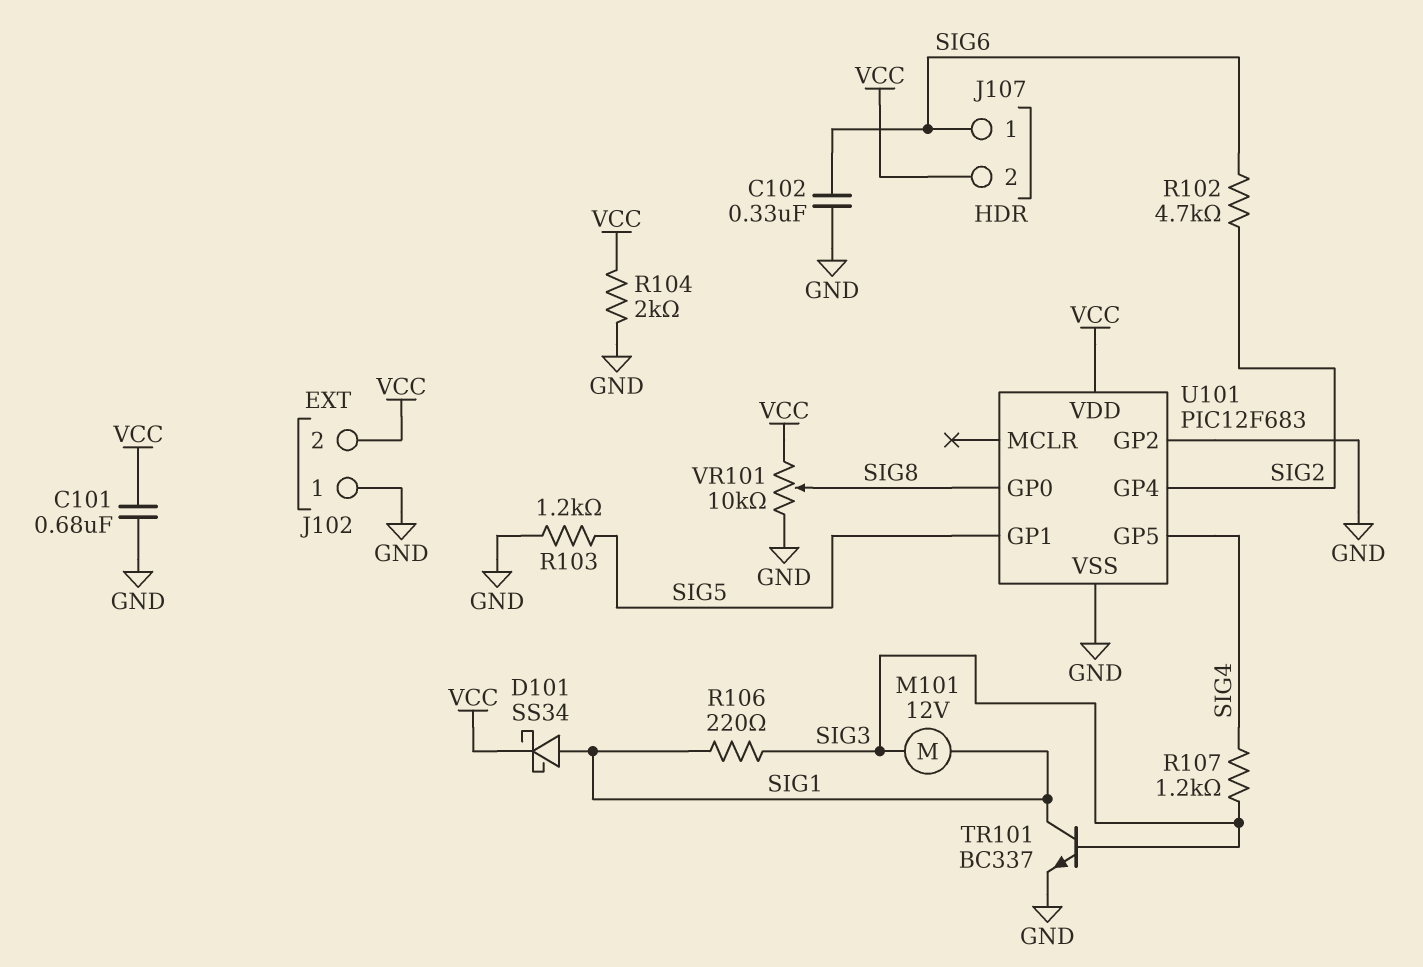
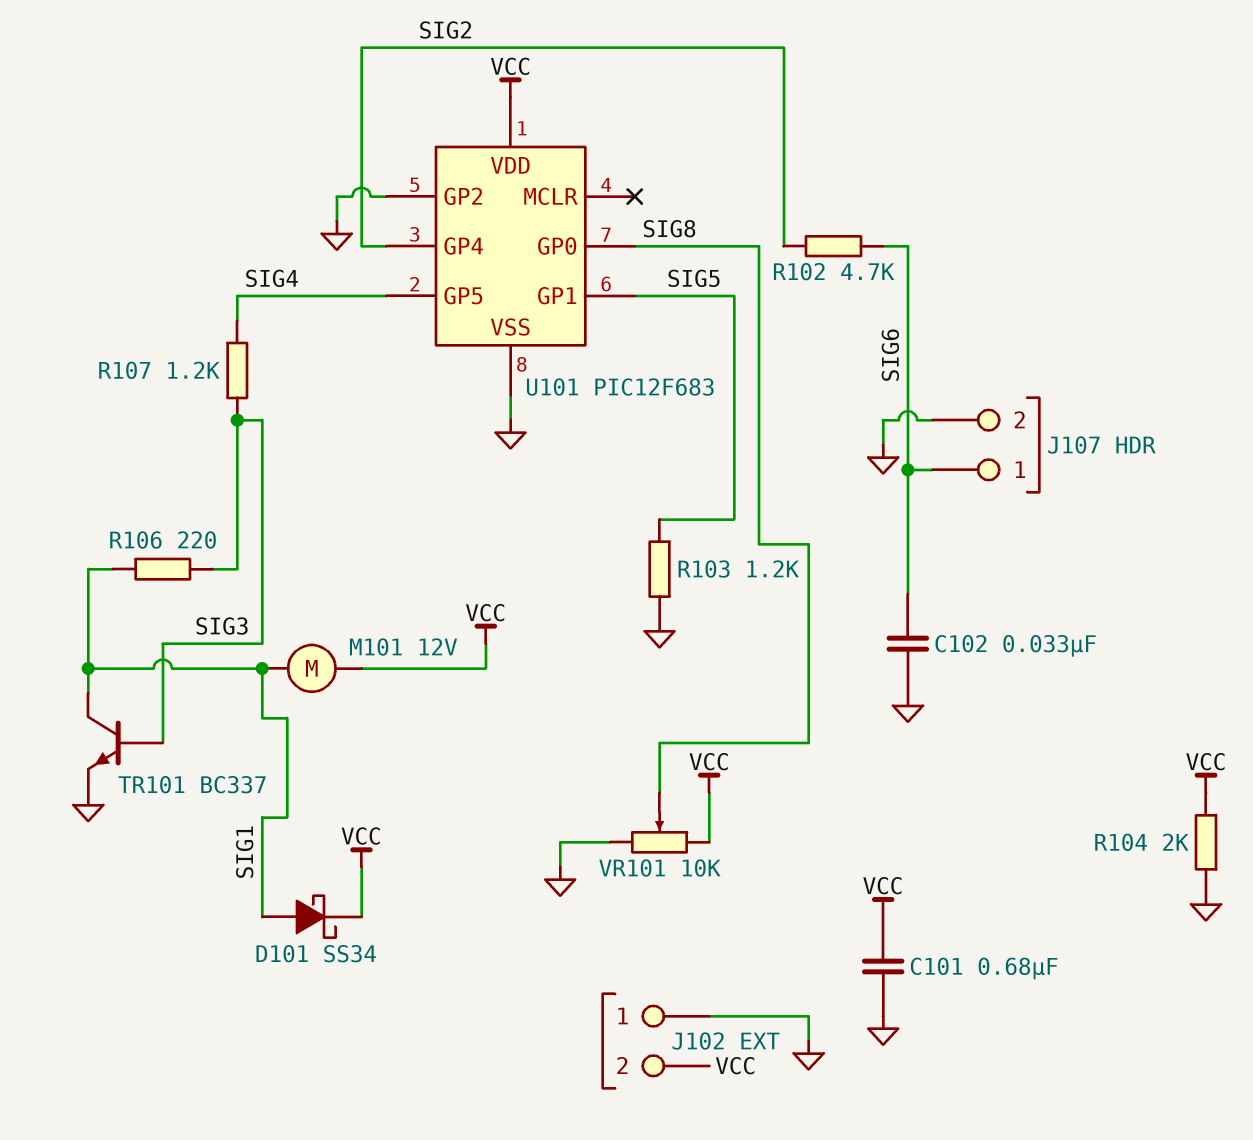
C102: 330nF (GND, SIG6) -> 33nF (GND, SIG6)
J107 pin 2: VCC -> GND
M101: motor 12V (SIG1, SIG3) -> motor 12V (SIG1, VCC)

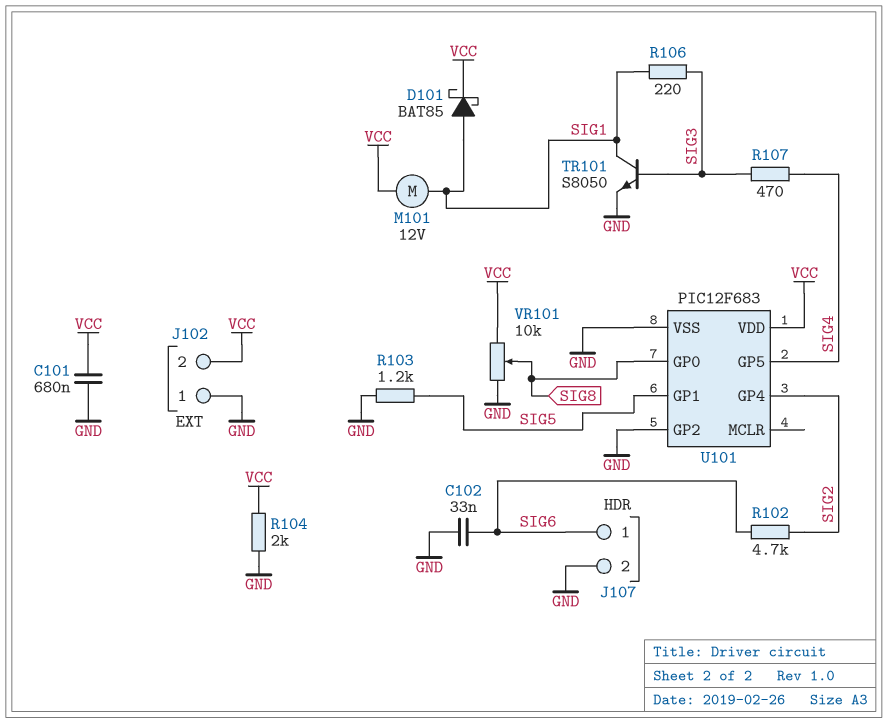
D101: schottky SS34 (A SIG1, K VCC) -> schottky BAT85 (A SIG1, K VCC)
R107: 1.2k (SIG3, SIG4) -> 470 (SIG3, SIG4)
TR101: NPN BC337 (B SIG3, C SIG1, E GND) -> NPN S8050 (B SIG3, C SIG1, E GND)

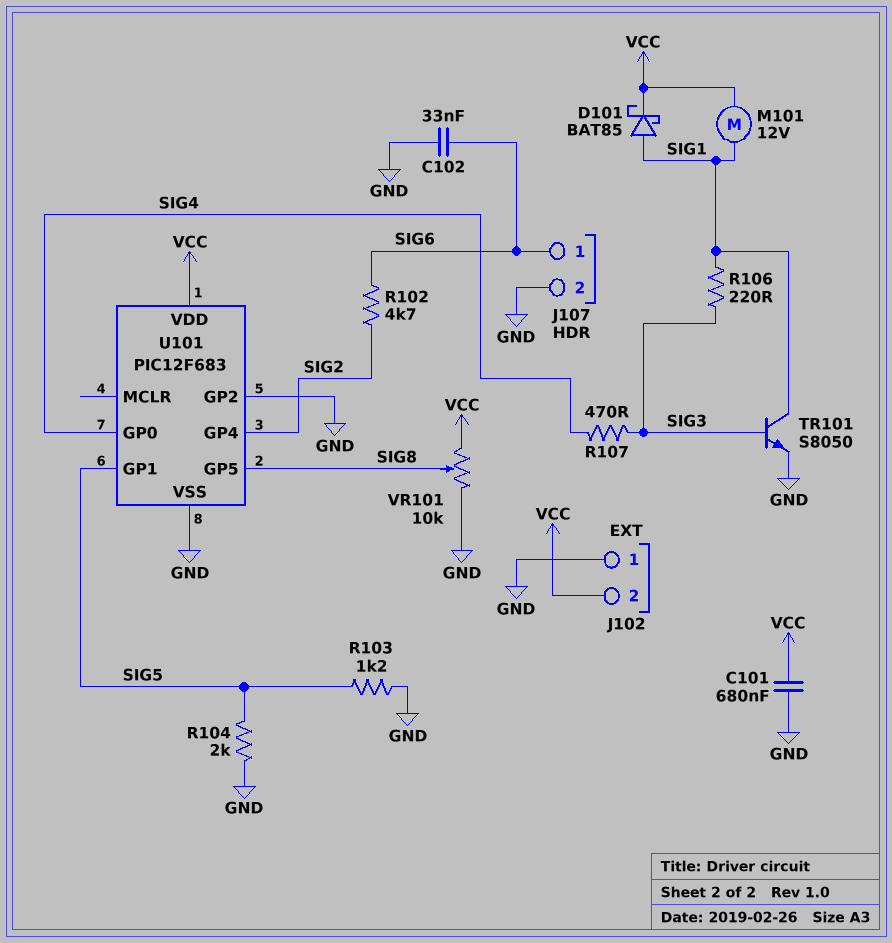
R104: 2k (GND, VCC) -> 2k (GND, SIG5)
U101 pin GP0: SIG8 -> SIG4
U101 pin GP5: SIG4 -> SIG8

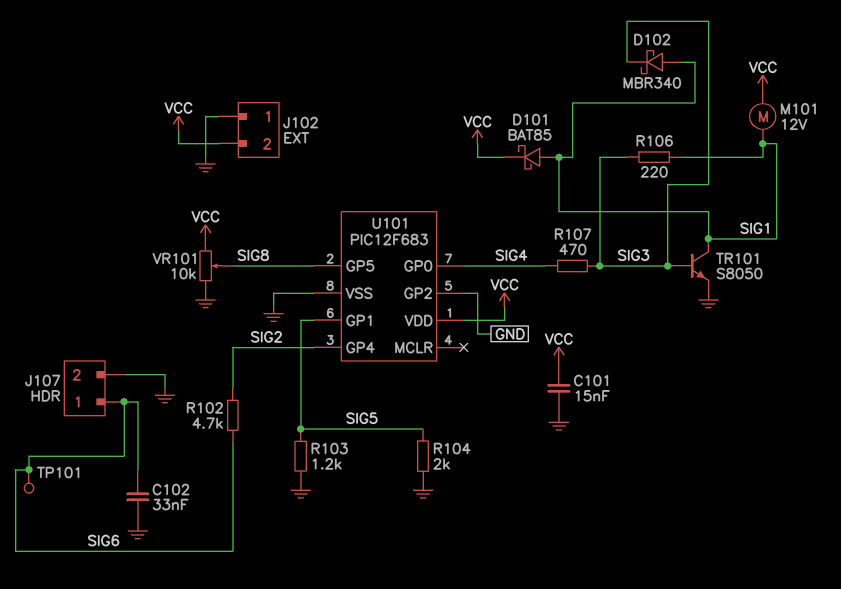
C101: 680nF (GND, VCC) -> 15nF (GND, VCC)
D102: none -> schottky MBR340 (A SIG1, K SIG3)
TP101: none -> test point (SIG6)

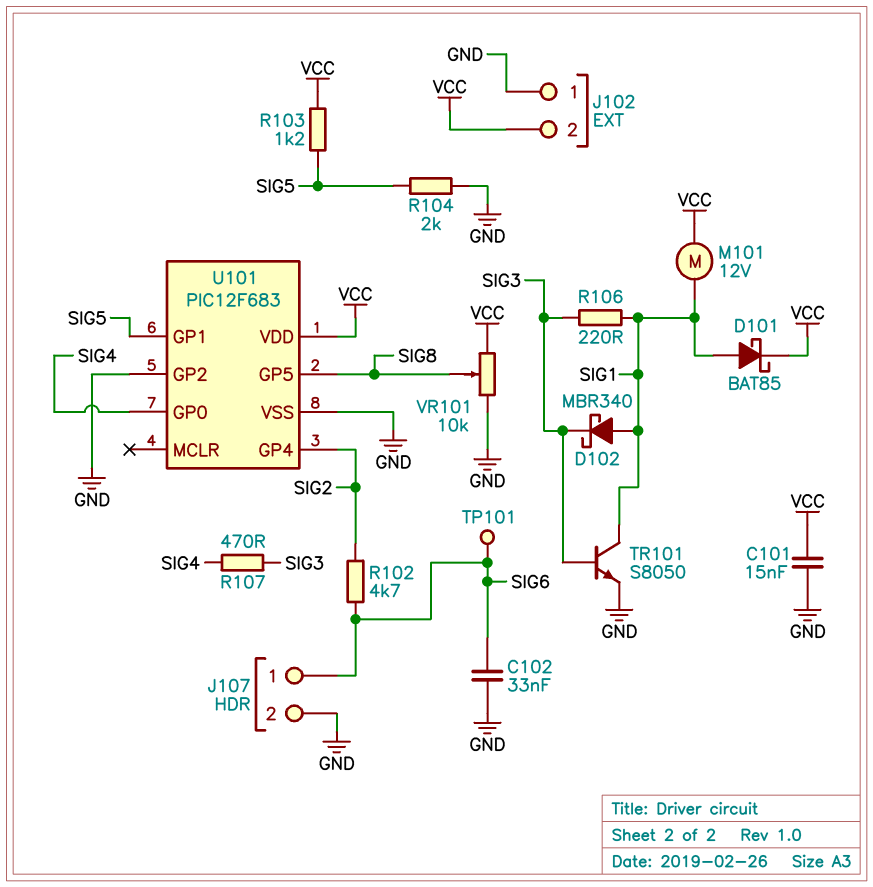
R103: 1.2k (GND, SIG5) -> 1.2k (SIG5, VCC)

